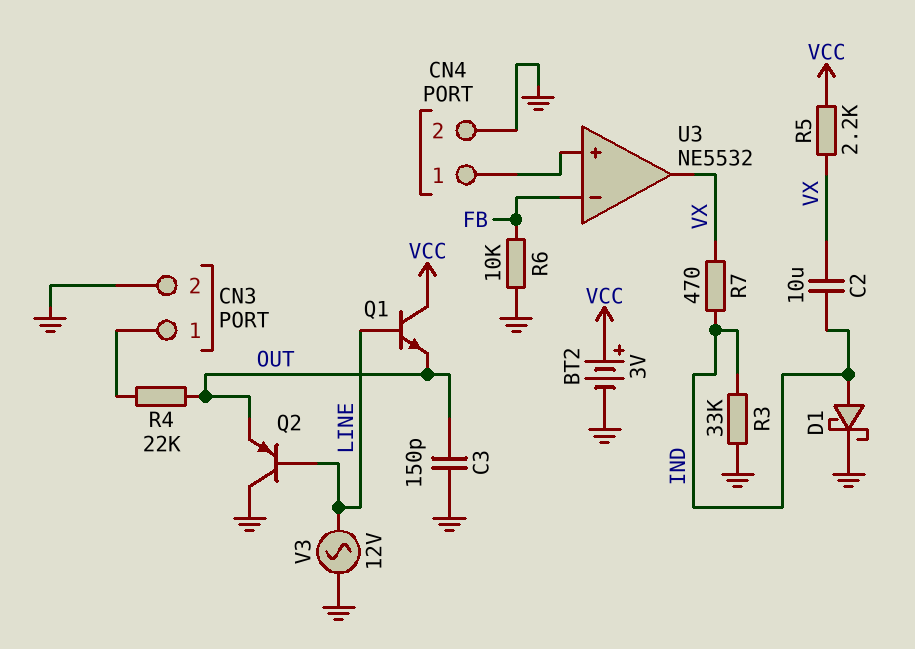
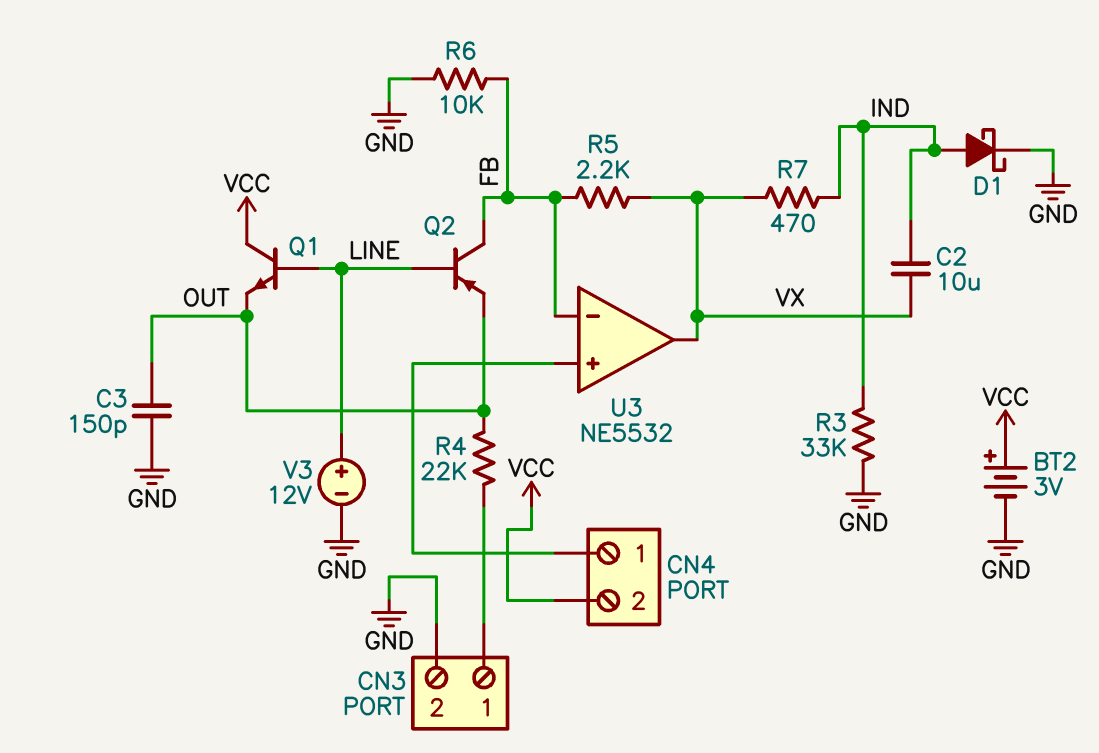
CN4 pin 2: GND -> VCC
Q2: PNP (B LINE, C GND, E OUT) -> PNP (B LINE, C FB, E OUT)
R5: 2.2k (VCC, VX) -> 2.2k (FB, VX)
V3: AC 12V (GND, LINE) -> 12V (plus LINE, minus GND)

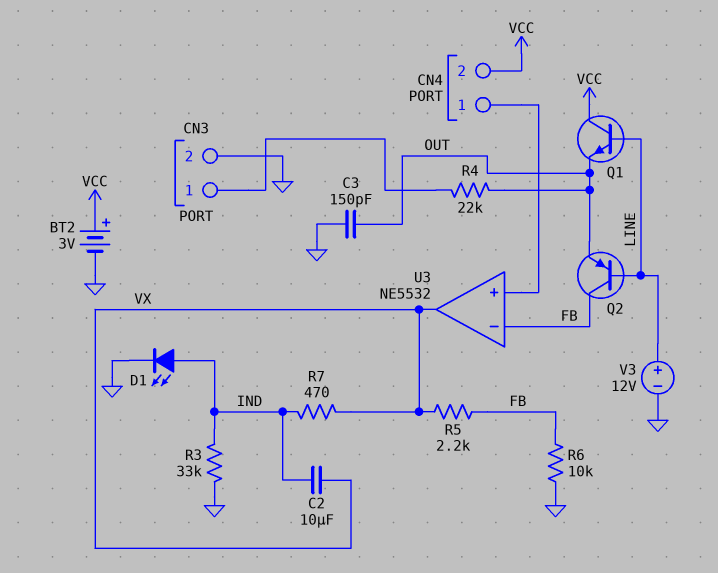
D1: schottky (A IND, K GND) -> LED (A IND, K GND)

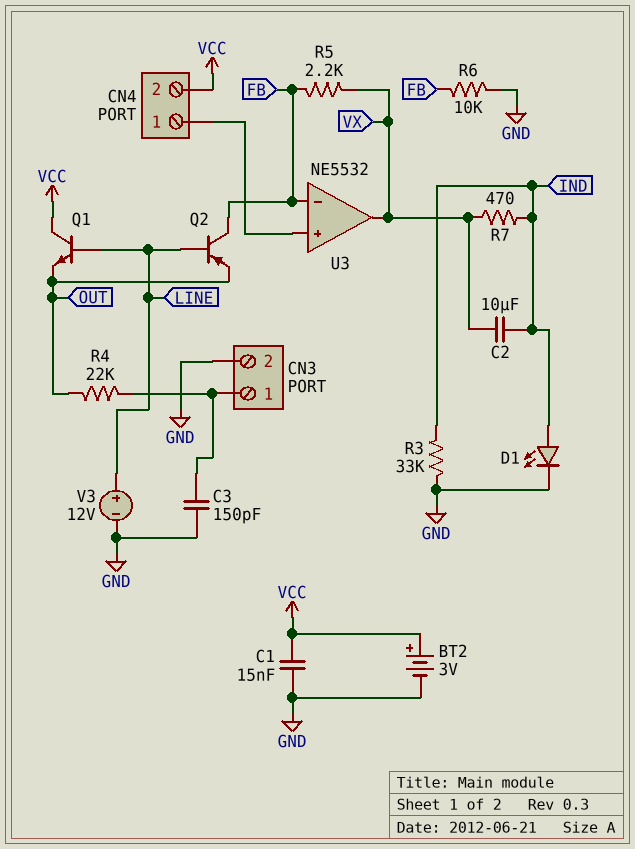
C1: none -> 15nF (GND, VCC)
C3: 150pF (GND, OUT) -> 150pF (CN3/1, GND)

